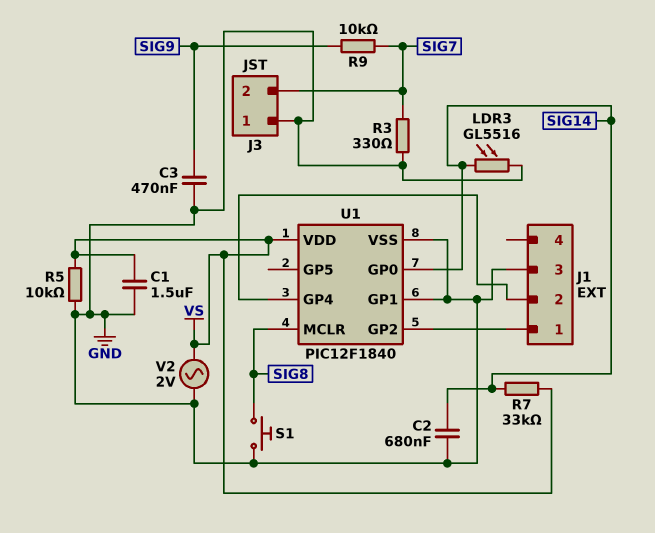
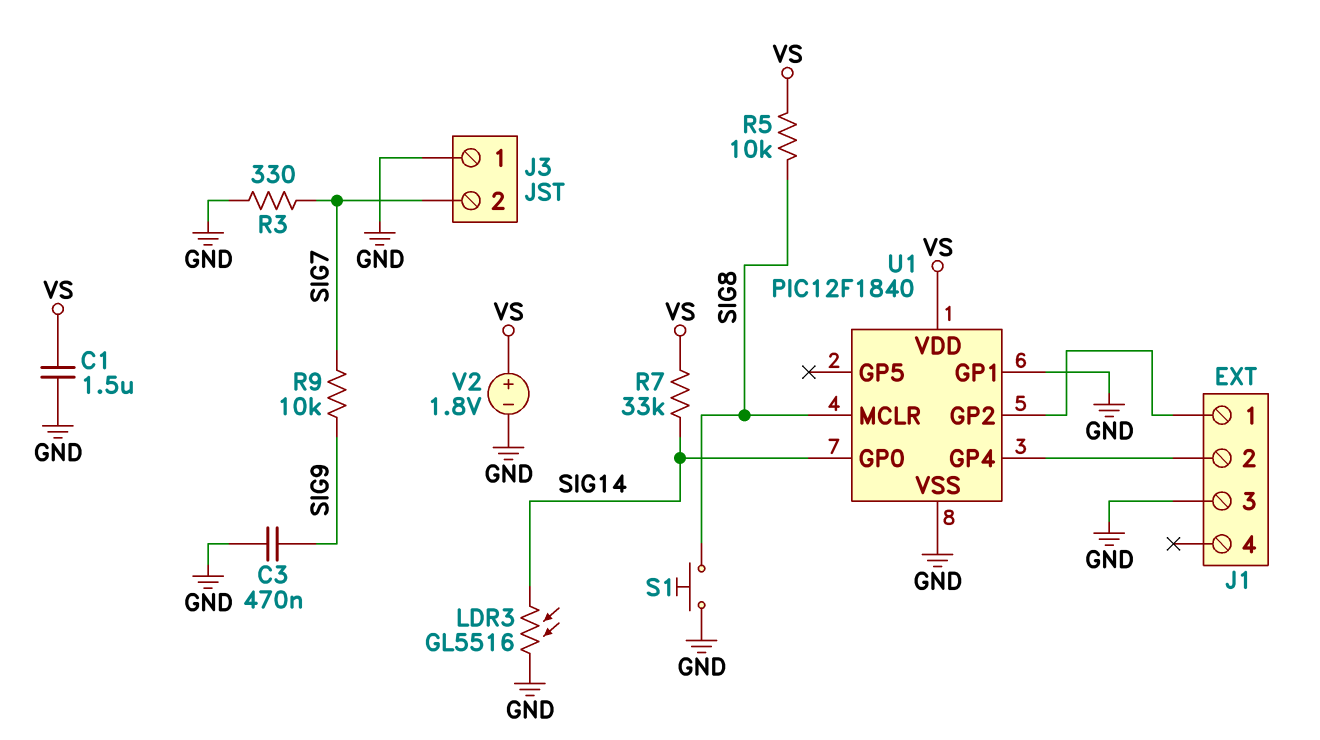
C2: 680nF (GND, SIG14) -> none
R5: 10k (GND, VS) -> 10k (SIG8, VS)
V2: AC 2V (GND, VS) -> 1.8V (plus VS, minus GND)

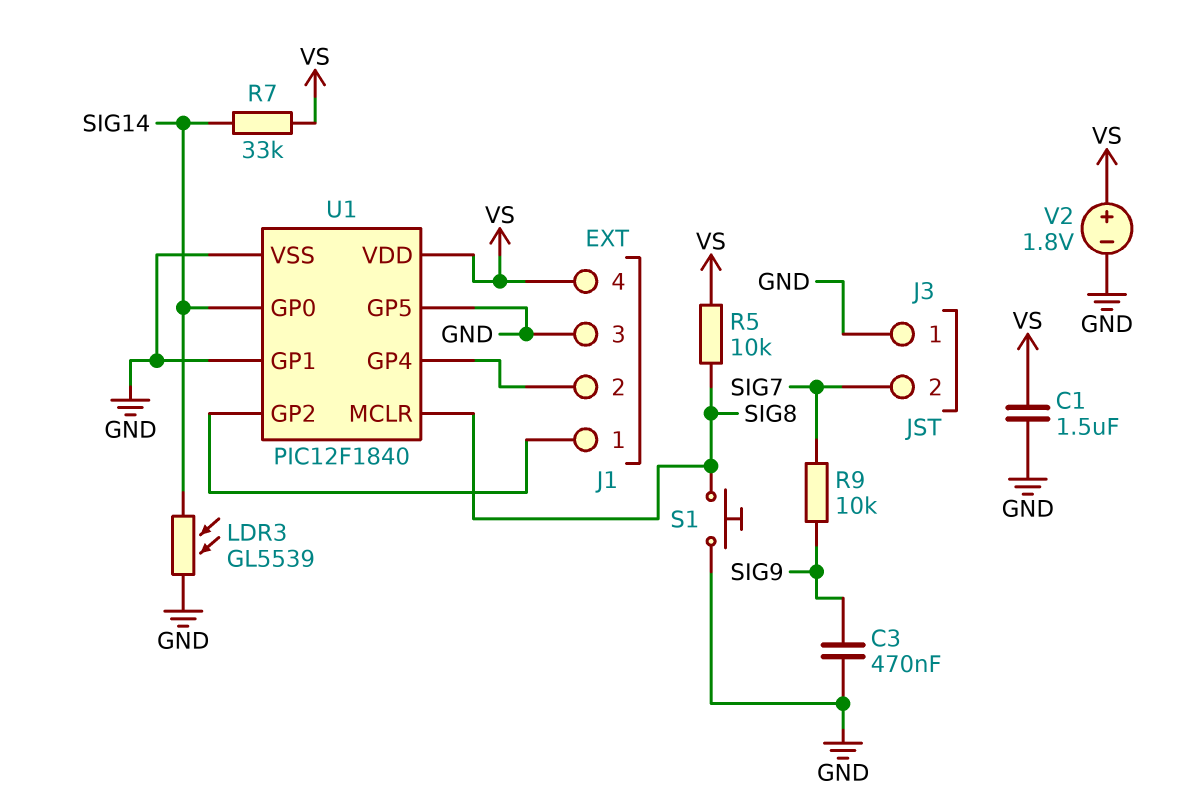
J1 pin 4: none -> VS
LDR3: GL5516 (GND, SIG14) -> GL5539 (GND, SIG14)
R3: 330 (GND, SIG7) -> none
U1 pin GP5: none -> GND

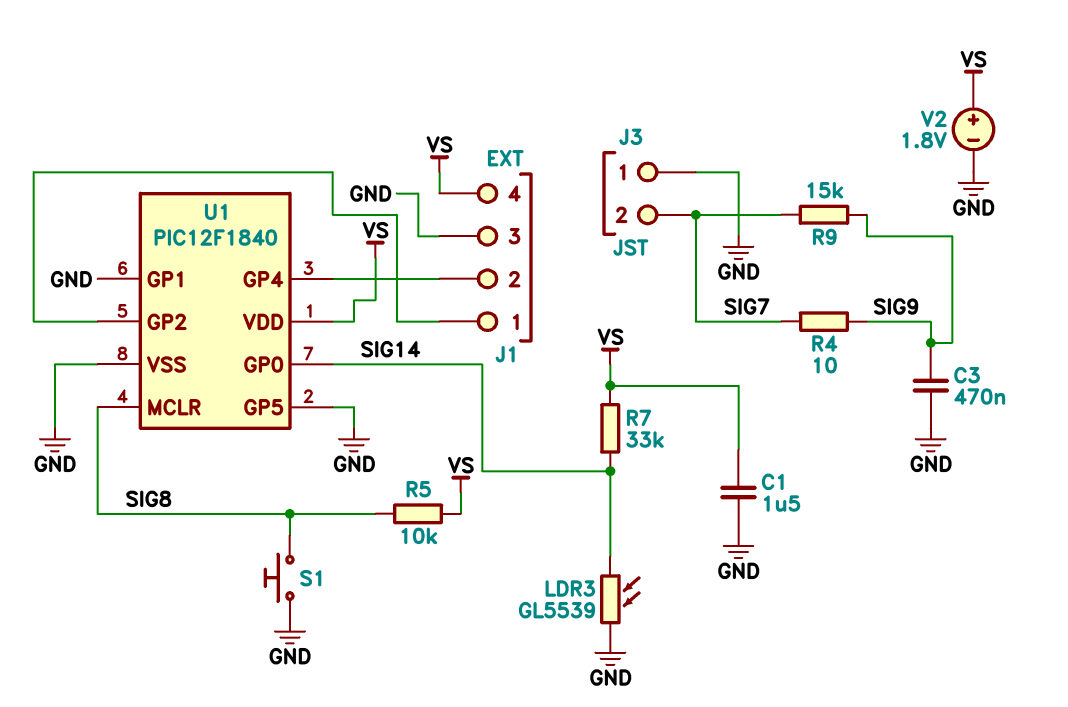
R4: none -> 10 (SIG7, SIG9)
R9: 10k (SIG7, SIG9) -> 15k (SIG7, SIG9)

